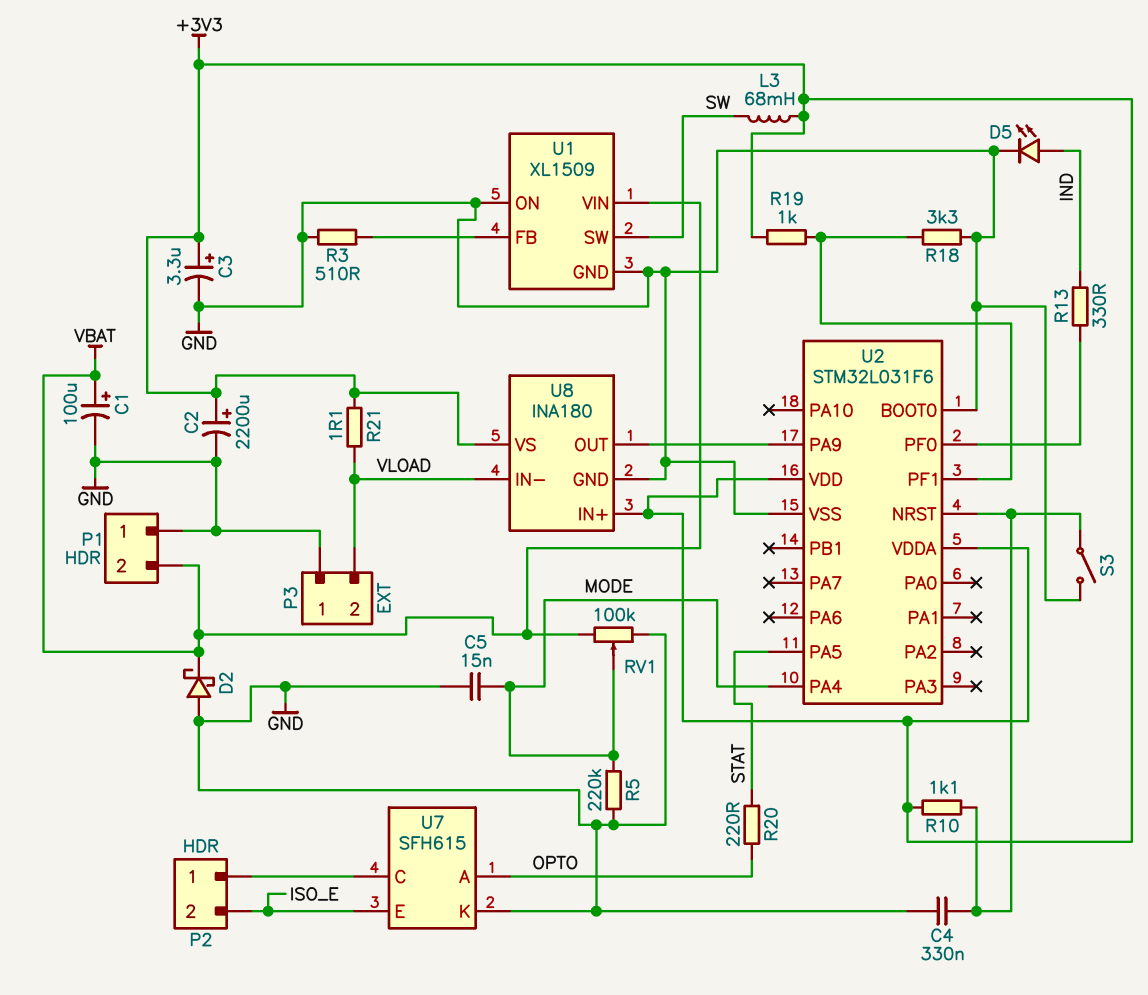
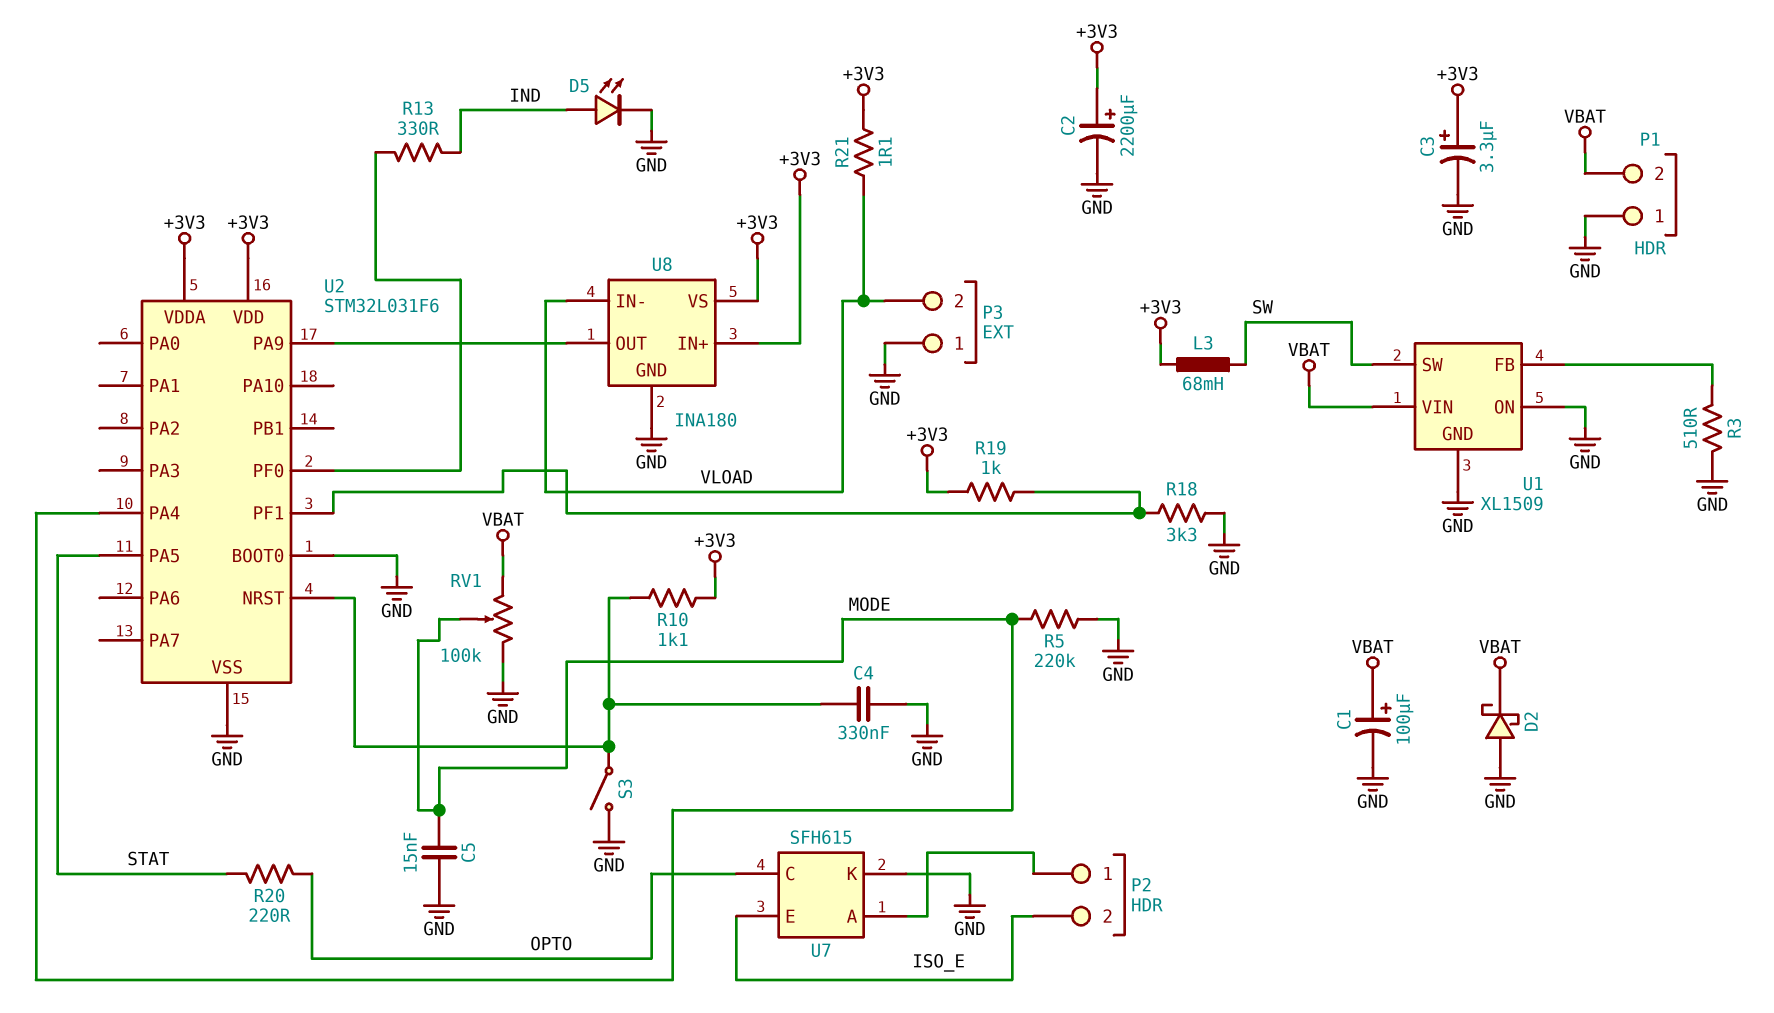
U7 pin A: OPTO -> P2/1
U7 pin C: P2/1 -> OPTO

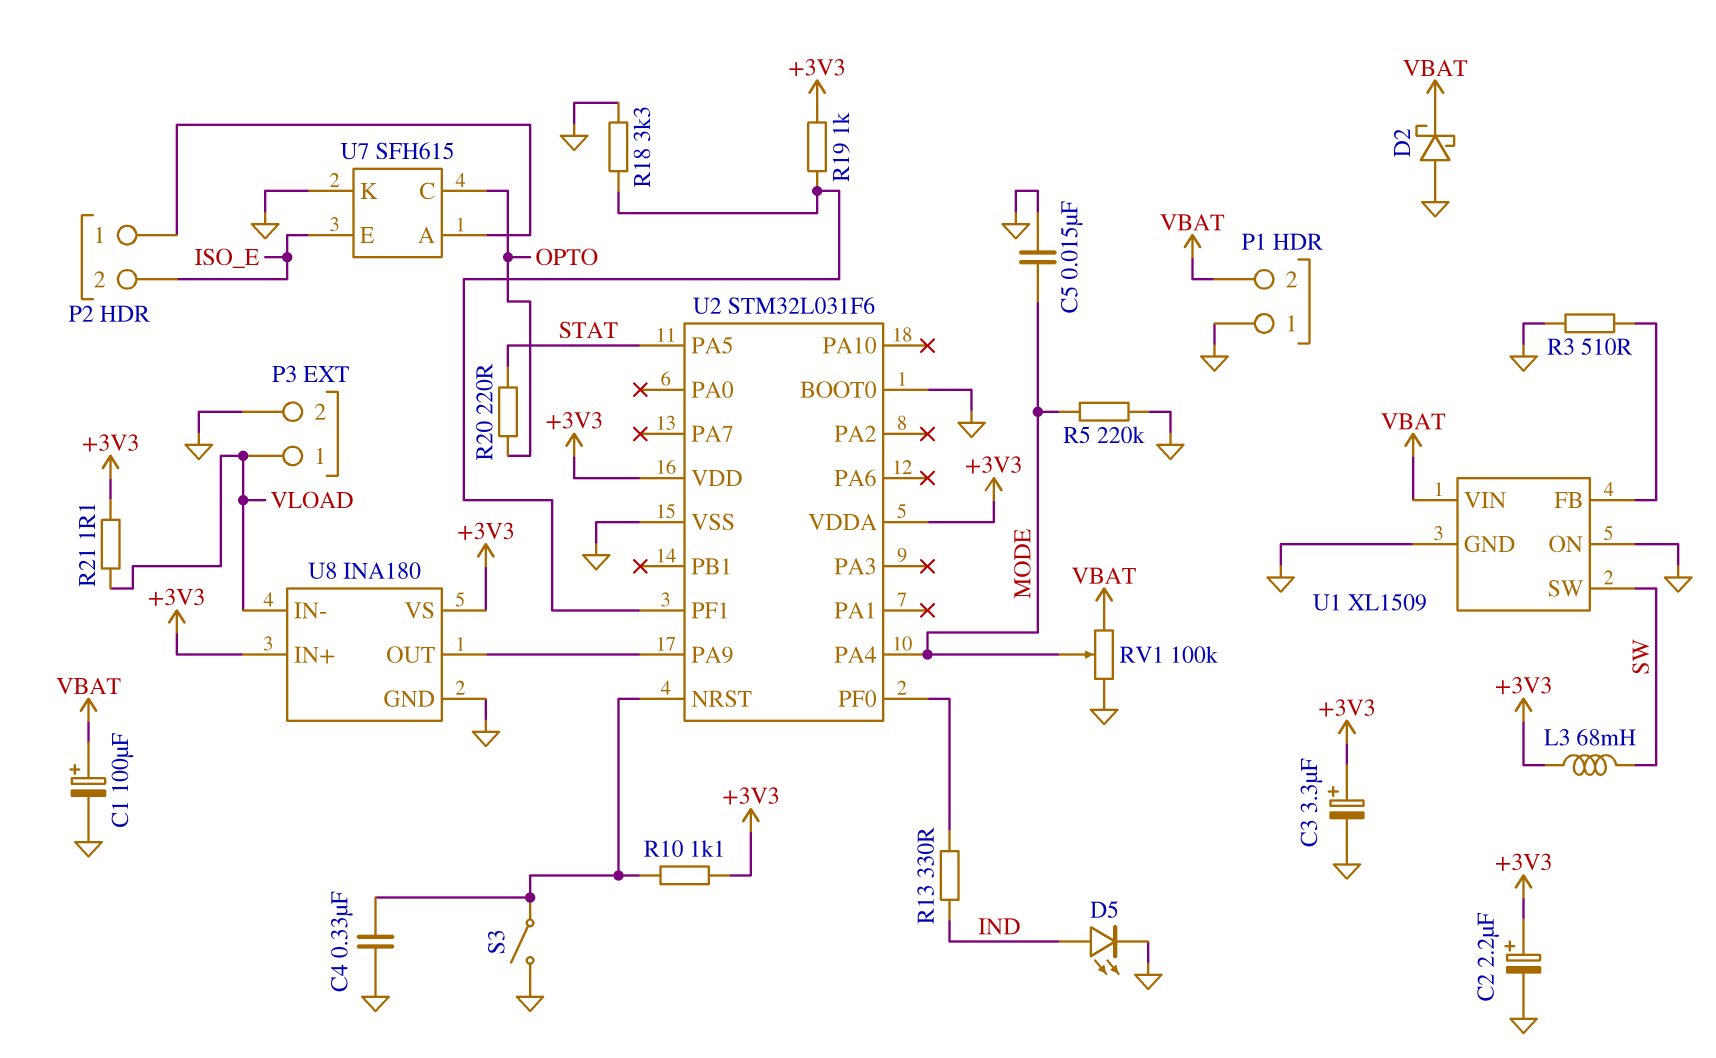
C2: 2200uF (plus +3V3, minus GND) -> 2.2uF (plus +3V3, minus GND)
P3 pin 1: GND -> VLOAD
P3 pin 2: VLOAD -> GND

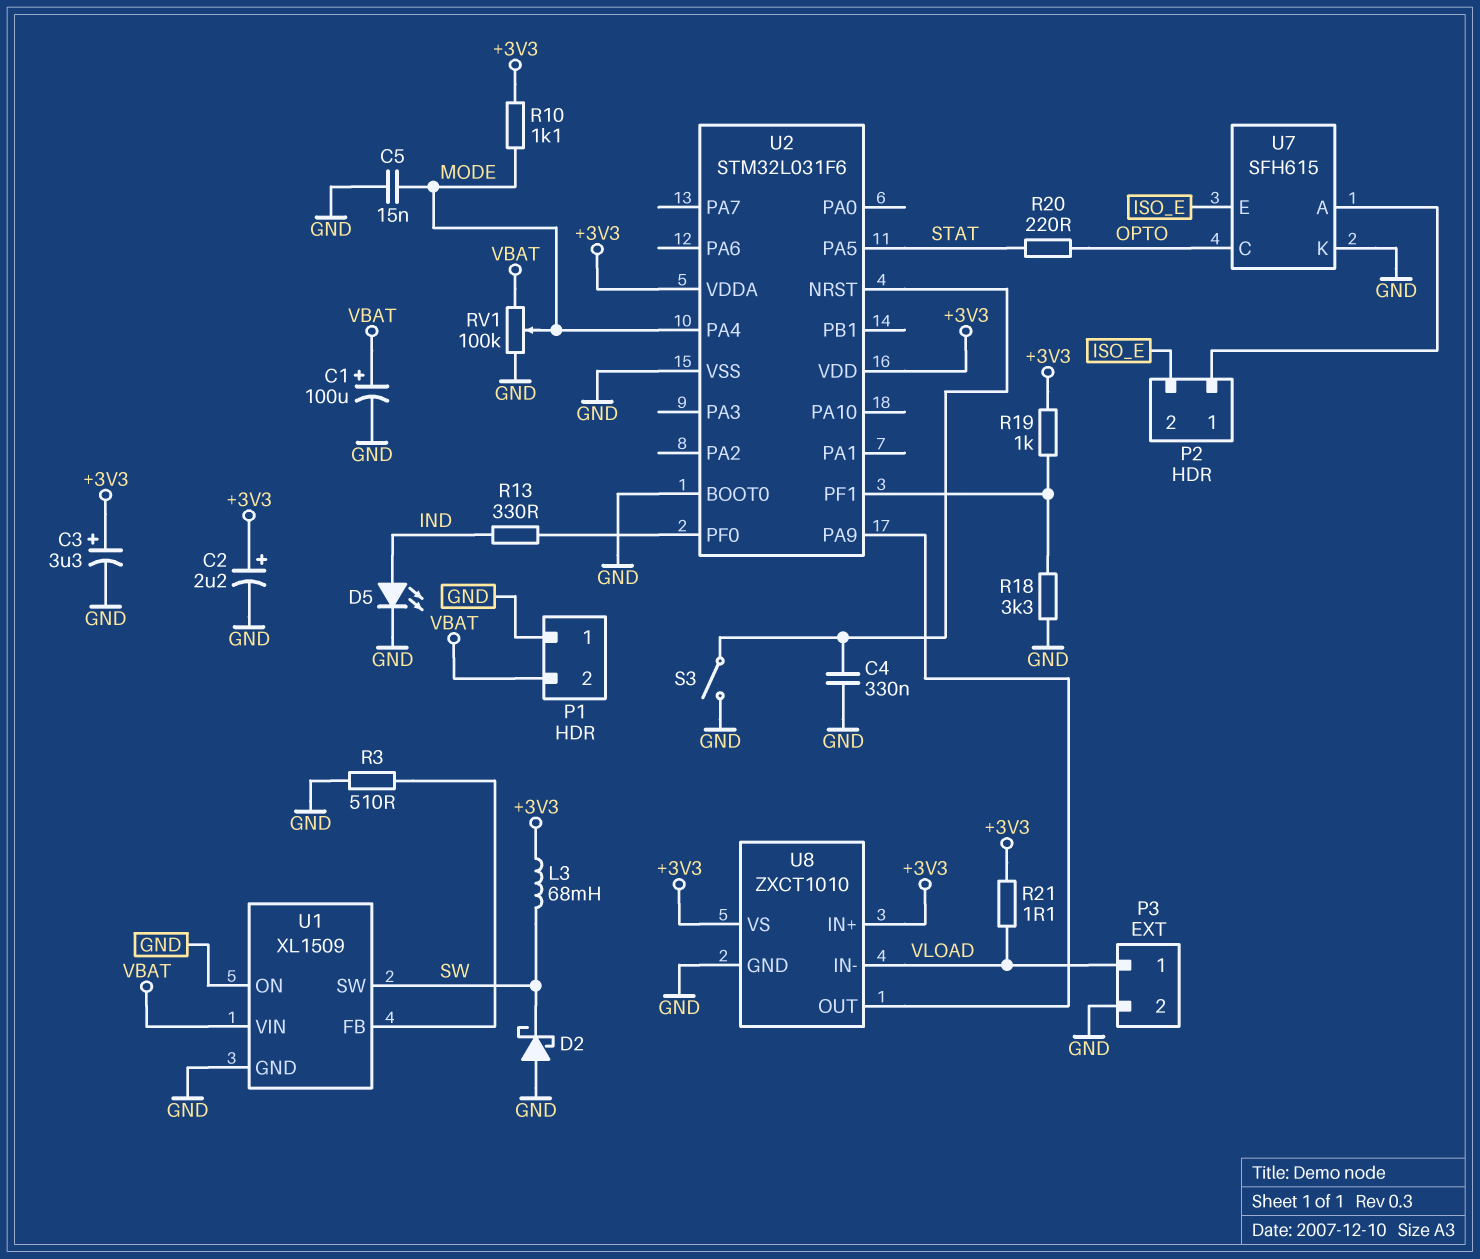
D2: schottky (A GND, K VBAT) -> schottky (A GND, K SW)
R5: 220k (GND, MODE) -> none
R10: 1.1k (+3V3, U2/NRST) -> 1.1k (+3V3, MODE)
U8: INA180 -> ZXCT1010

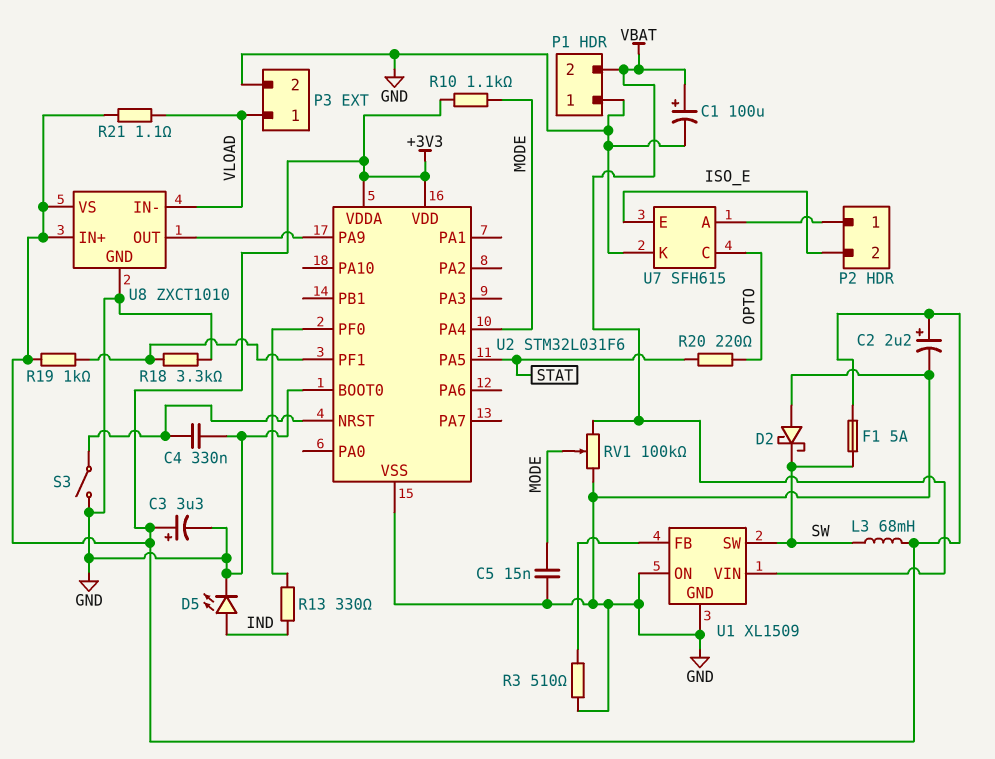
F1: none -> 5A (+3V3, SW)

